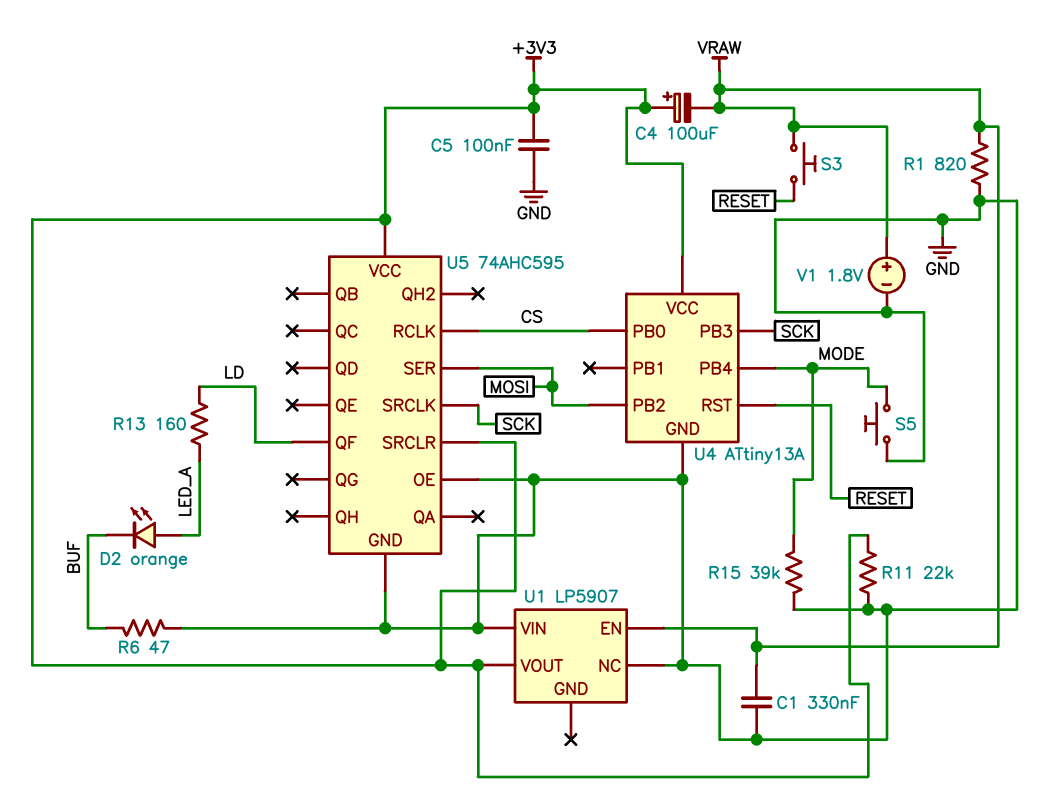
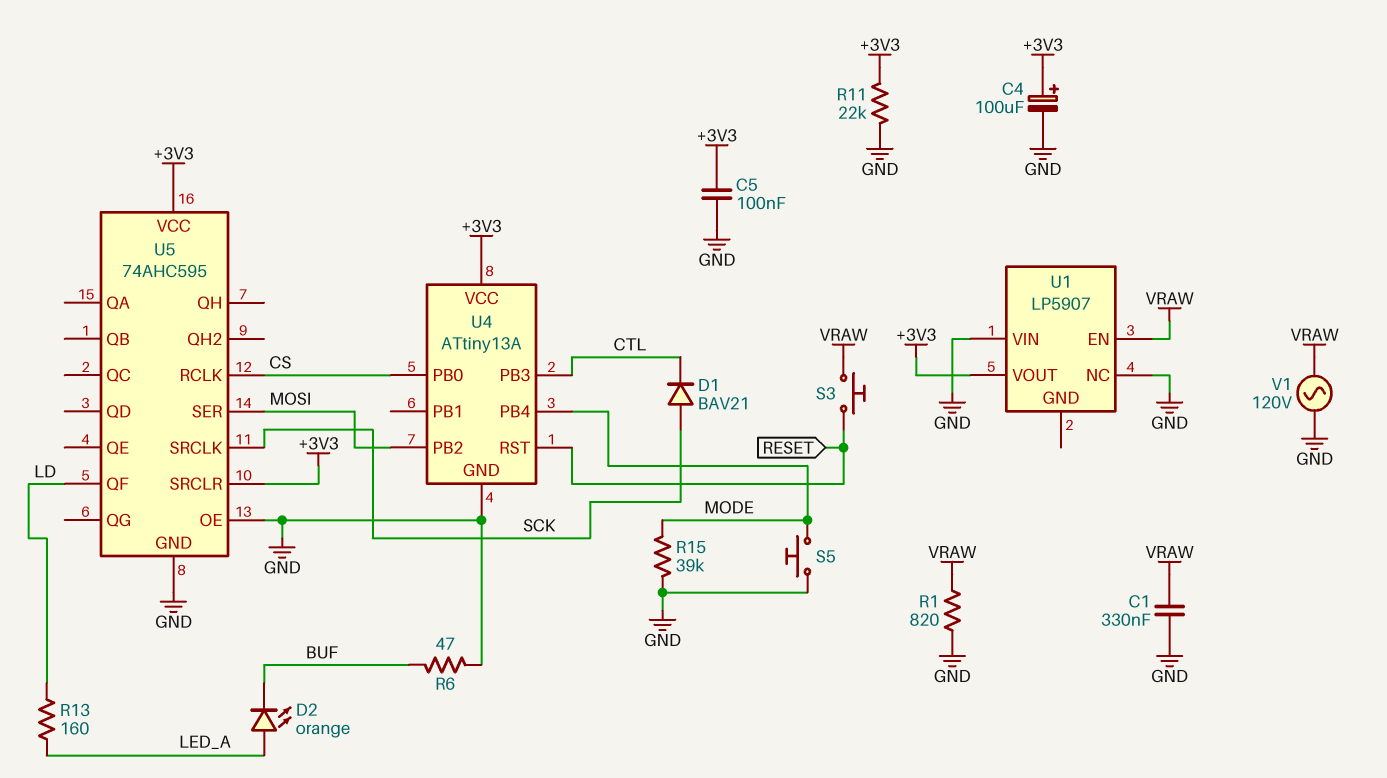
C4: 100uF (plus +3V3, minus VRAW) -> 100uF (plus +3V3, minus GND)
D1: none -> diode BAV21 (A SCK, K CTL)
U4 pin PB3: SCK -> CTL
V1: 1.8V (plus VRAW, minus GND) -> AC 120V (GND, VRAW)

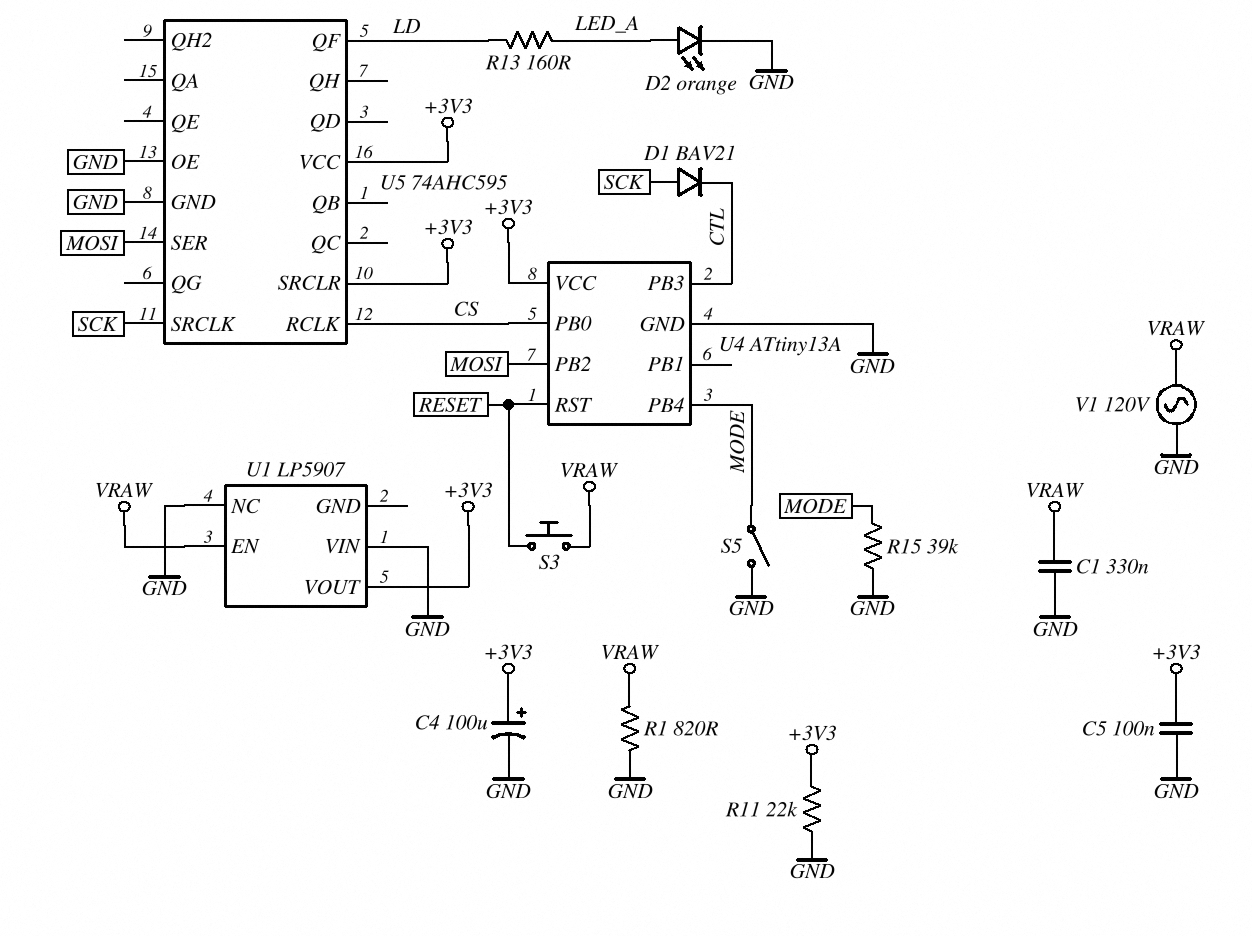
D2: LED orange (A LED_A, K BUF) -> LED orange (A LED_A, K GND)
R6: 47 (BUF, GND) -> none
S5: button (GND, MODE) -> switch (GND, MODE)

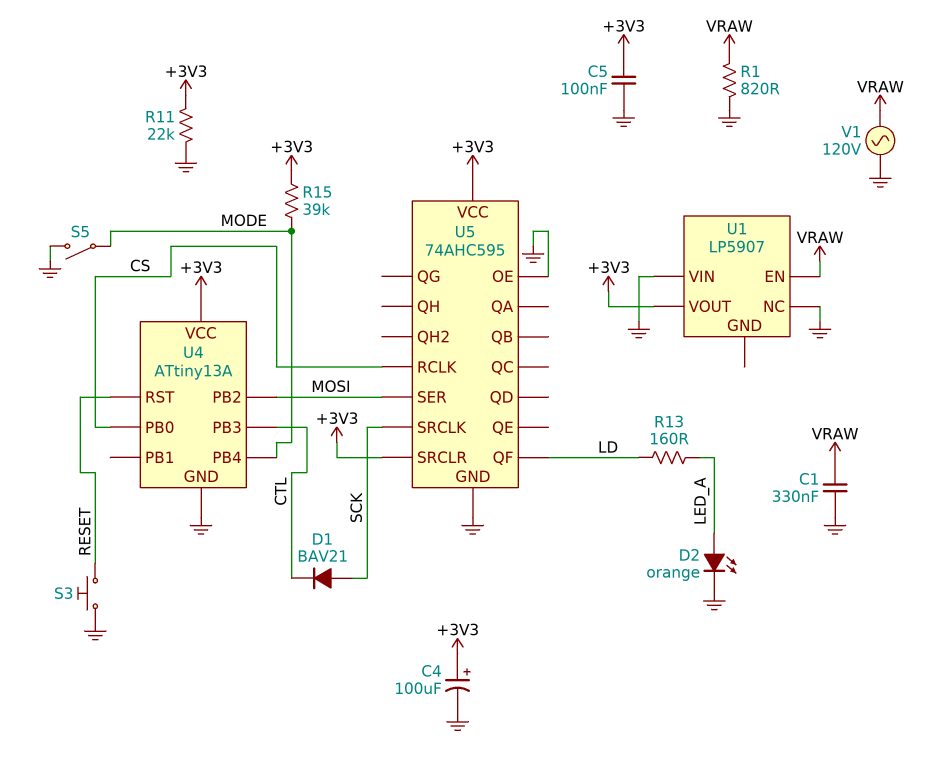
R15: 39k (GND, MODE) -> 39k (+3V3, MODE)
S3: button (RESET, VRAW) -> button (GND, RESET)

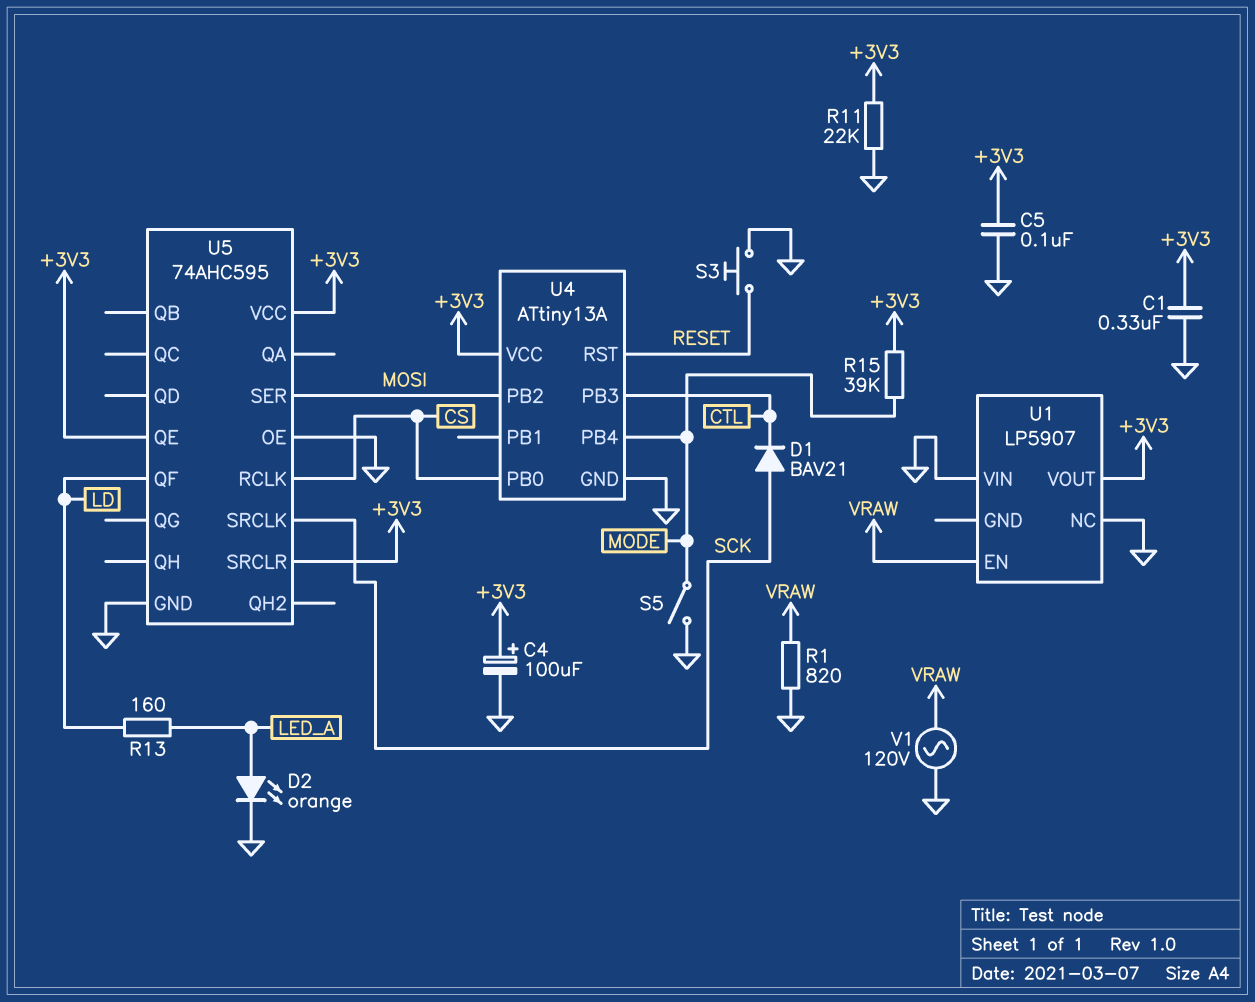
C1: 330nF (GND, VRAW) -> 330nF (+3V3, GND)
U5 pin QE: none -> +3V3

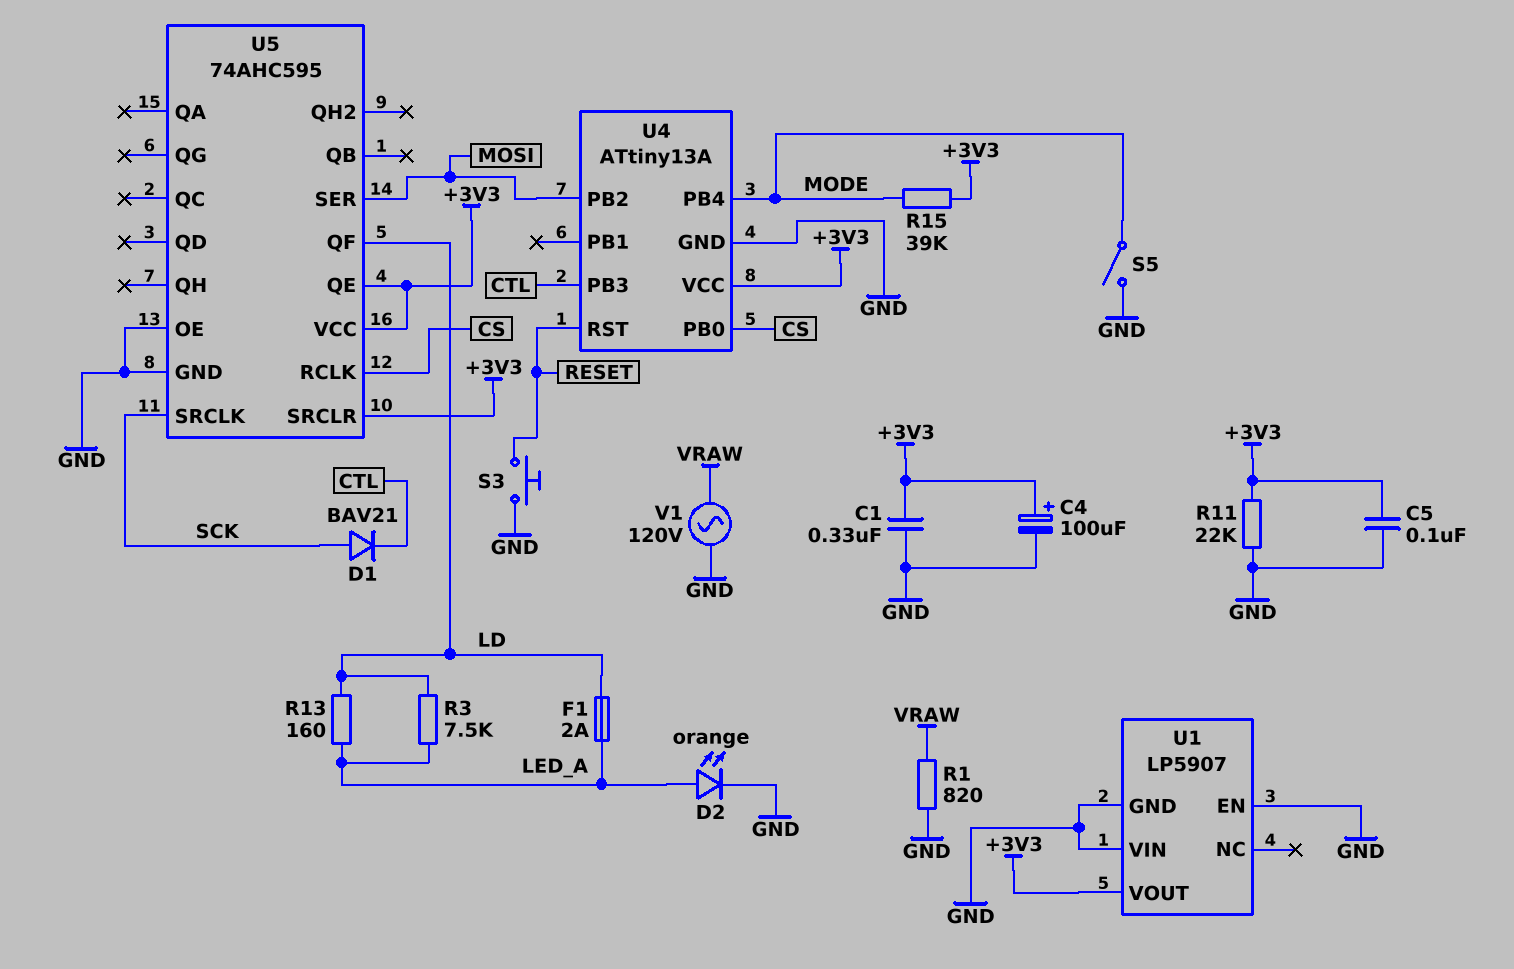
F1: none -> 2A (LD, LED_A)
R3: none -> 7.5k (LD, LED_A)
U1 pin EN: VRAW -> GND
U1 pin GND: none -> GND
U1 pin NC: GND -> none

